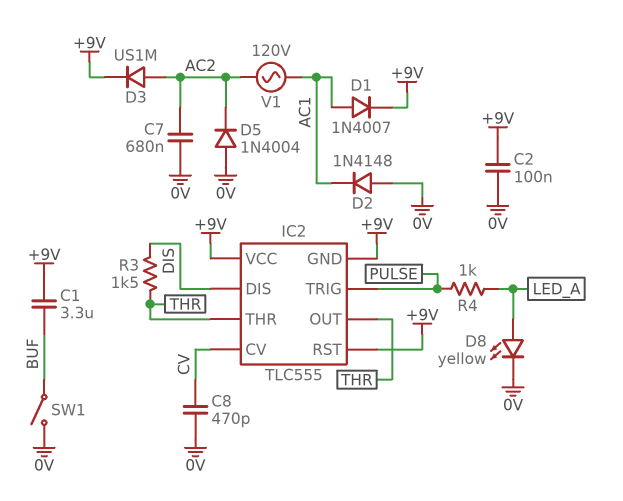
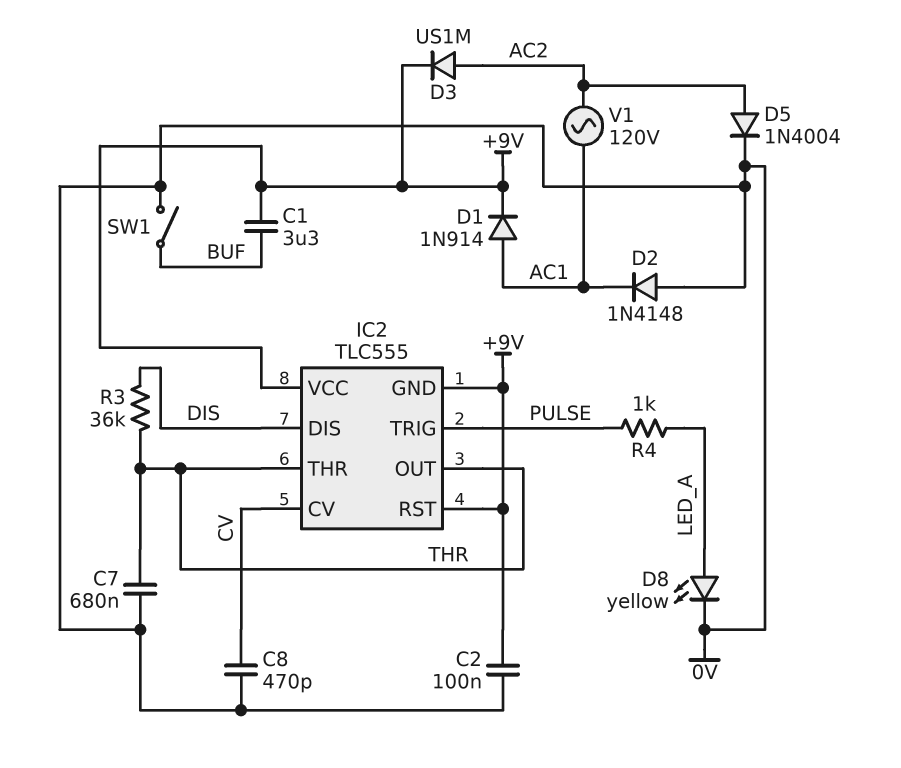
C7: 680nF (0V, AC2) -> 680nF (0V, THR)
D1: diode 1N4007 (A AC1, K +9V) -> diode 1N914 (A AC1, K +9V)
D5: diode 1N4004 (A 0V, K AC2) -> diode 1N4004 (A AC2, K 0V)
R3: 1.5k (DIS, THR) -> 36k (DIS, THR)

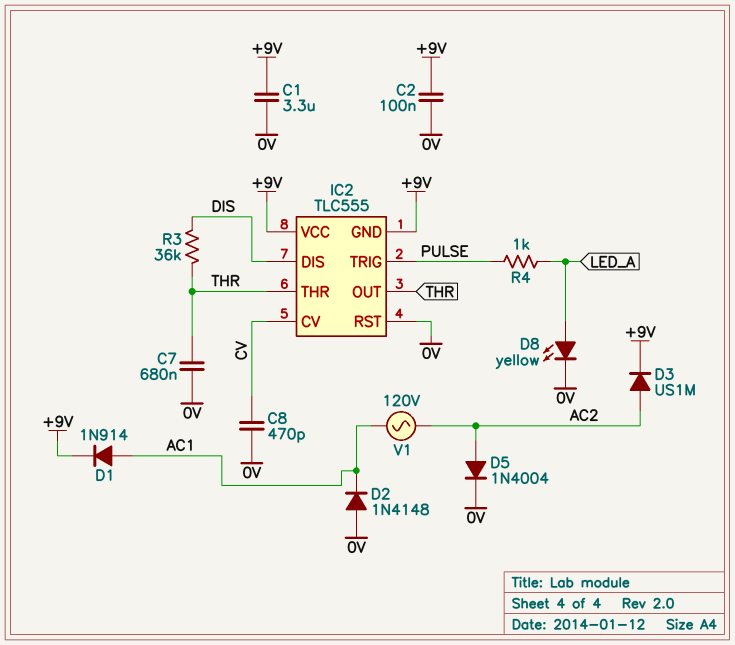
C1: 3.3uF (+9V, BUF) -> 3.3uF (+9V, 0V)
IC2 pin RST: +9V -> 0V
SW1: switch (0V, BUF) -> none

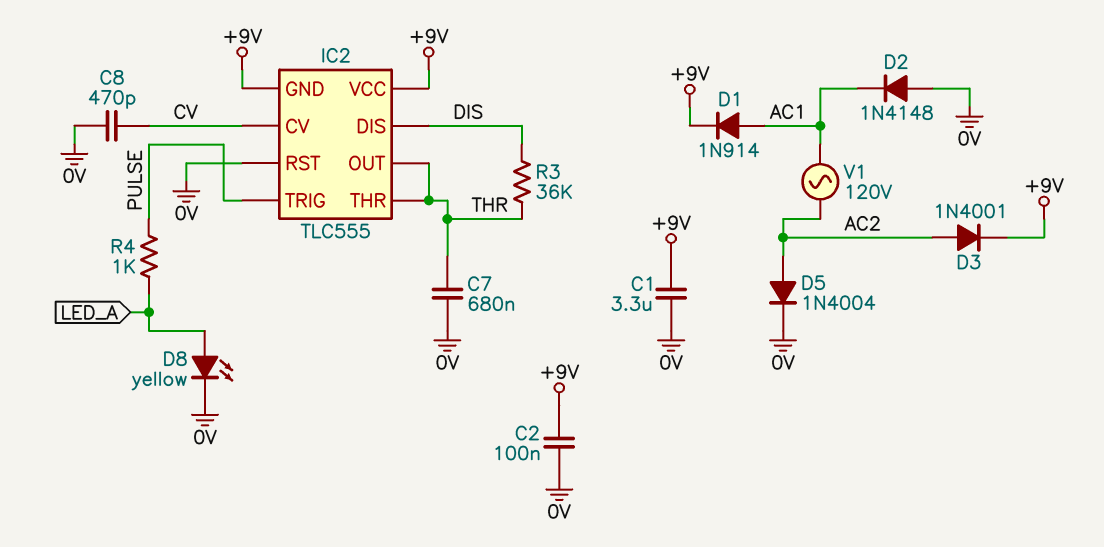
D3: diode US1M (A AC2, K +9V) -> diode 1N4001 (A AC2, K +9V)

